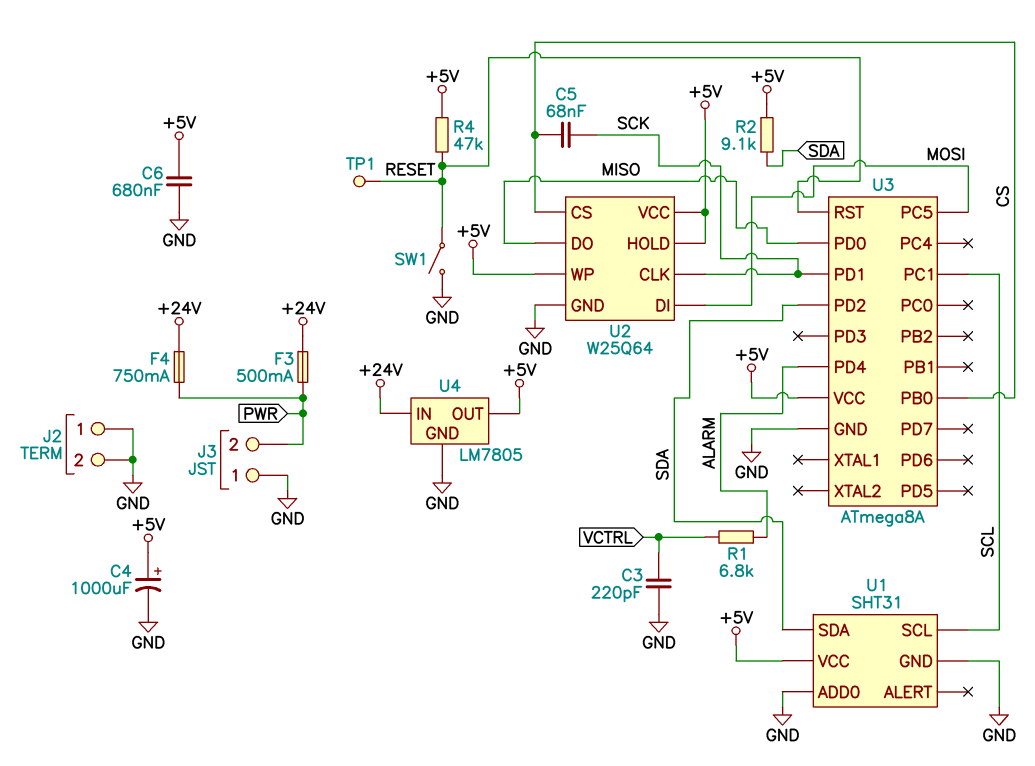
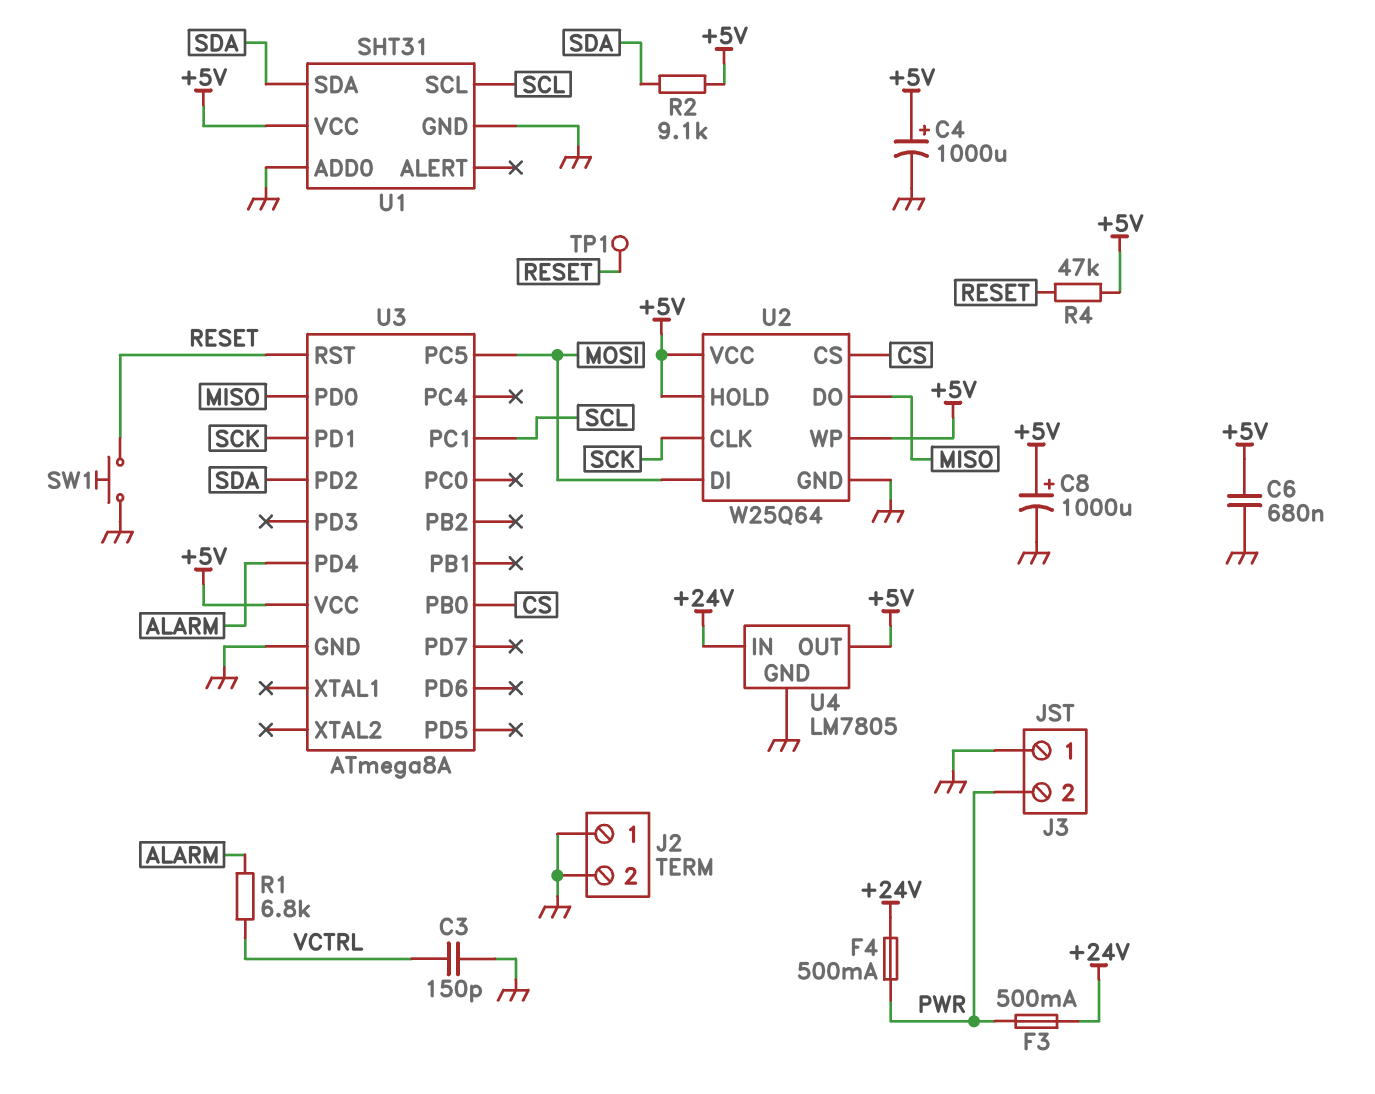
C3: 220pF (GND, VCTRL) -> 150pF (GND, VCTRL)
C5: 68nF (CS, SCK) -> none
C8: none -> 1000uF (plus +5V, minus GND)
F4: 750mA (+24V, PWR) -> 500mA (+24V, PWR)
SW1: switch (GND, RESET) -> button (GND, RESET)

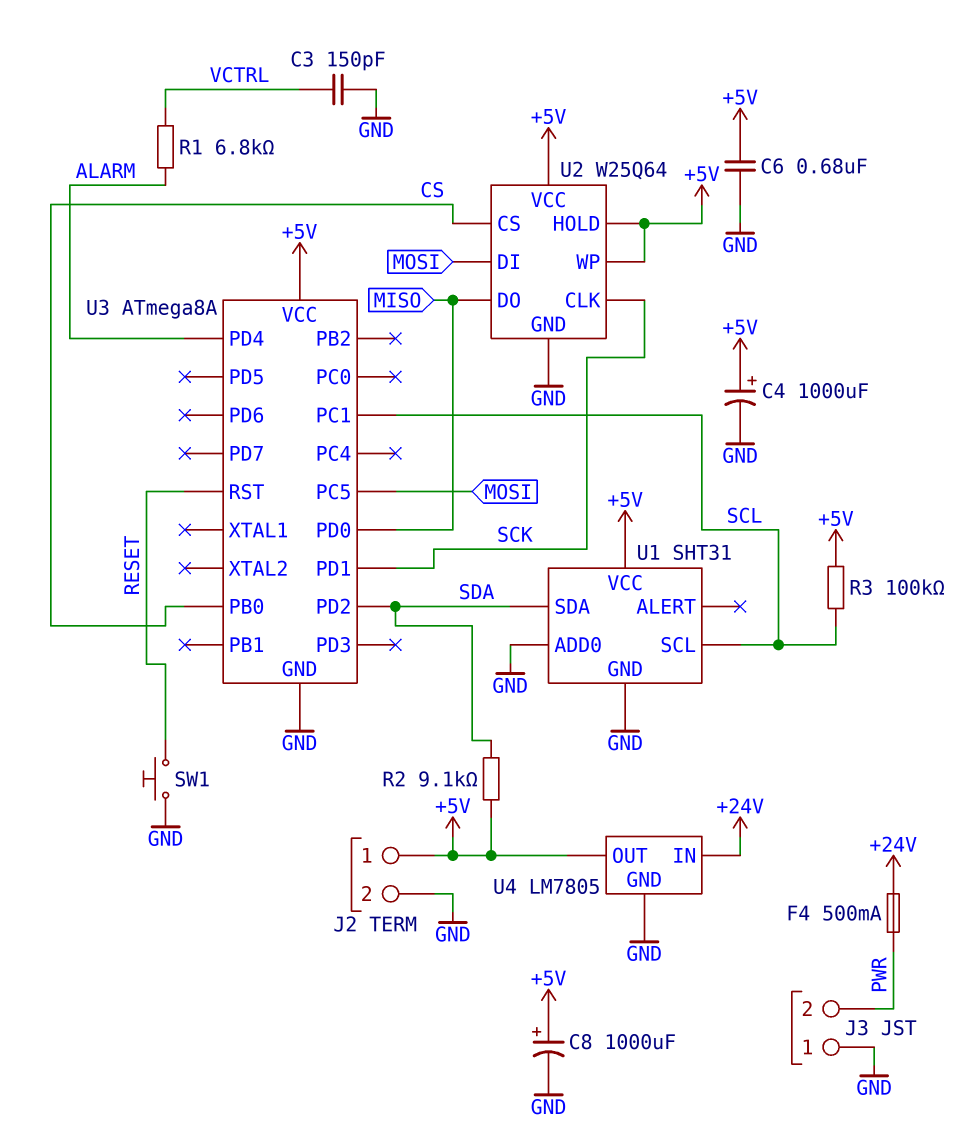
F3: 500mA (+24V, PWR) -> none
J2 pin 1: GND -> +5V
R3: none -> 100k (+5V, SCL)
R4: 47k (+5V, RESET) -> none
TP1: test point (RESET) -> none

